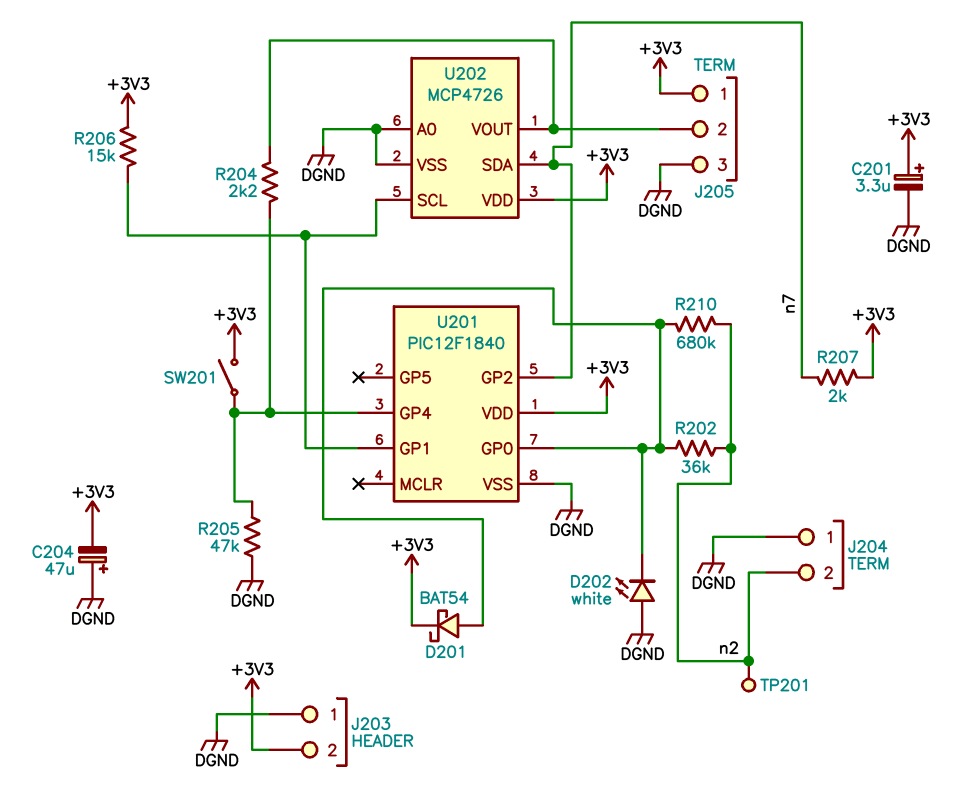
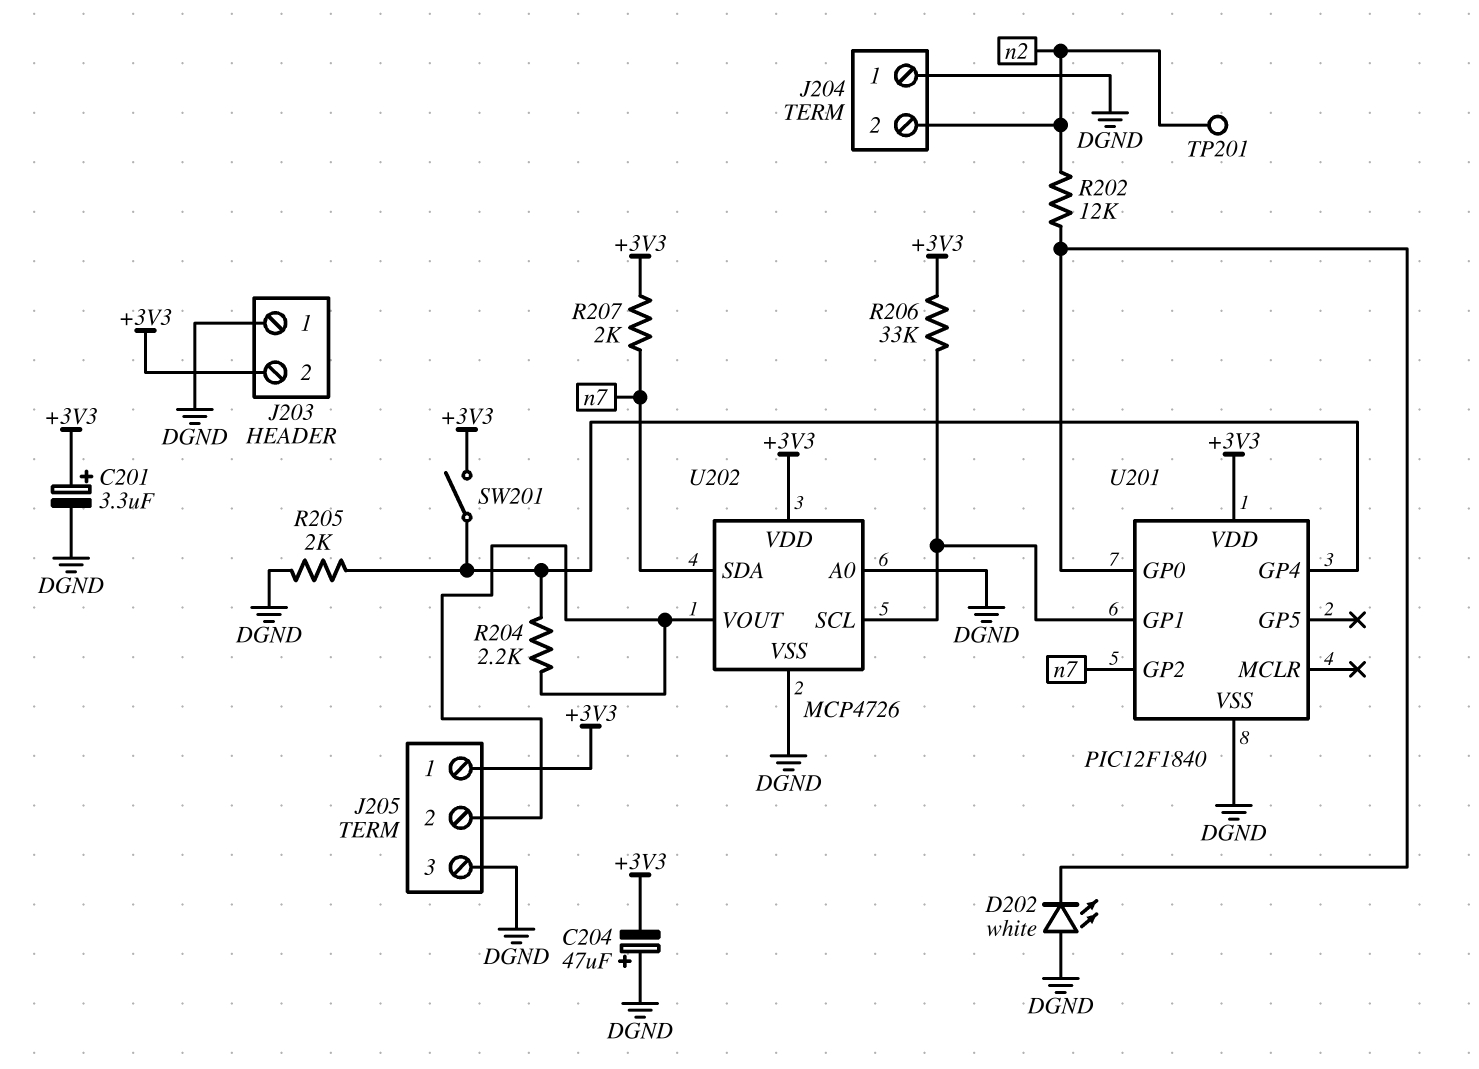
D201: schottky BAT54 (A U201/GP0, K +3V3) -> none
R202: 36k (U201/GP0, n2) -> 12k (U201/GP0, n2)
R205: 47k (DGND, U201/GP4) -> 2k (DGND, U201/GP4)
R206: 15k (+3V3, U201/GP1) -> 33k (+3V3, U201/GP1)
R210: 680k (U201/GP0, n2) -> none

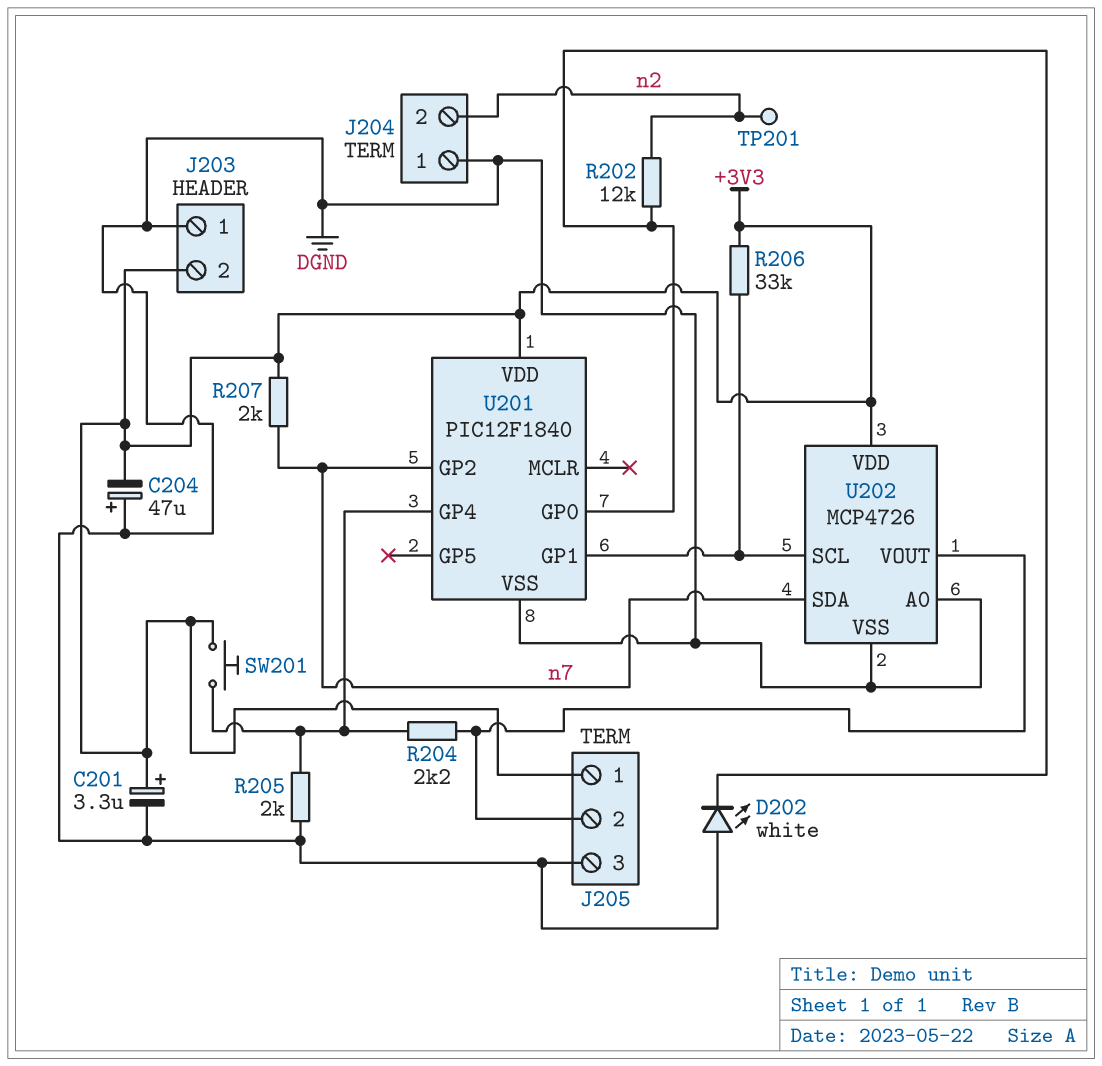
SW201: switch (+3V3, U201/GP4) -> button (+3V3, U201/GP4)

